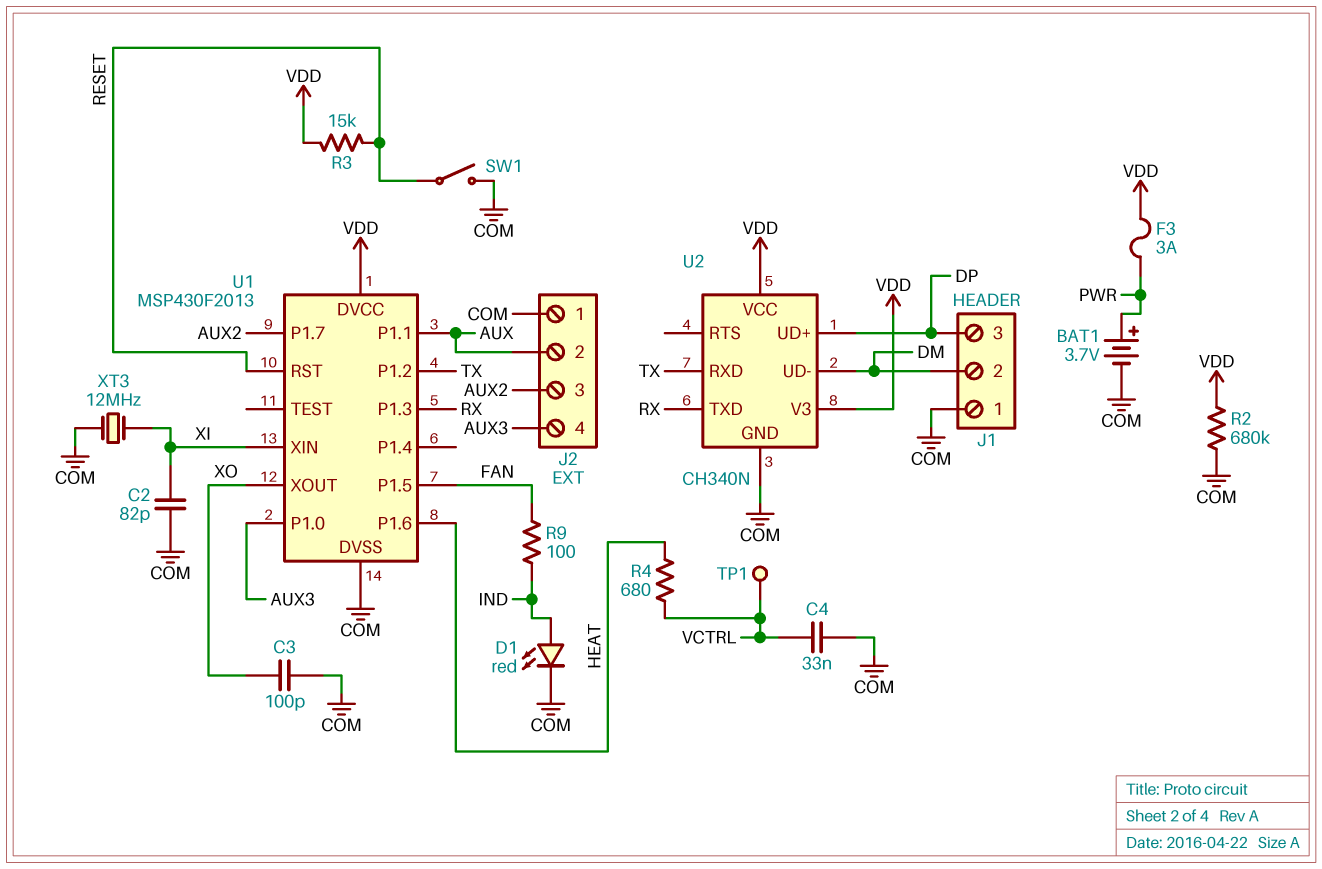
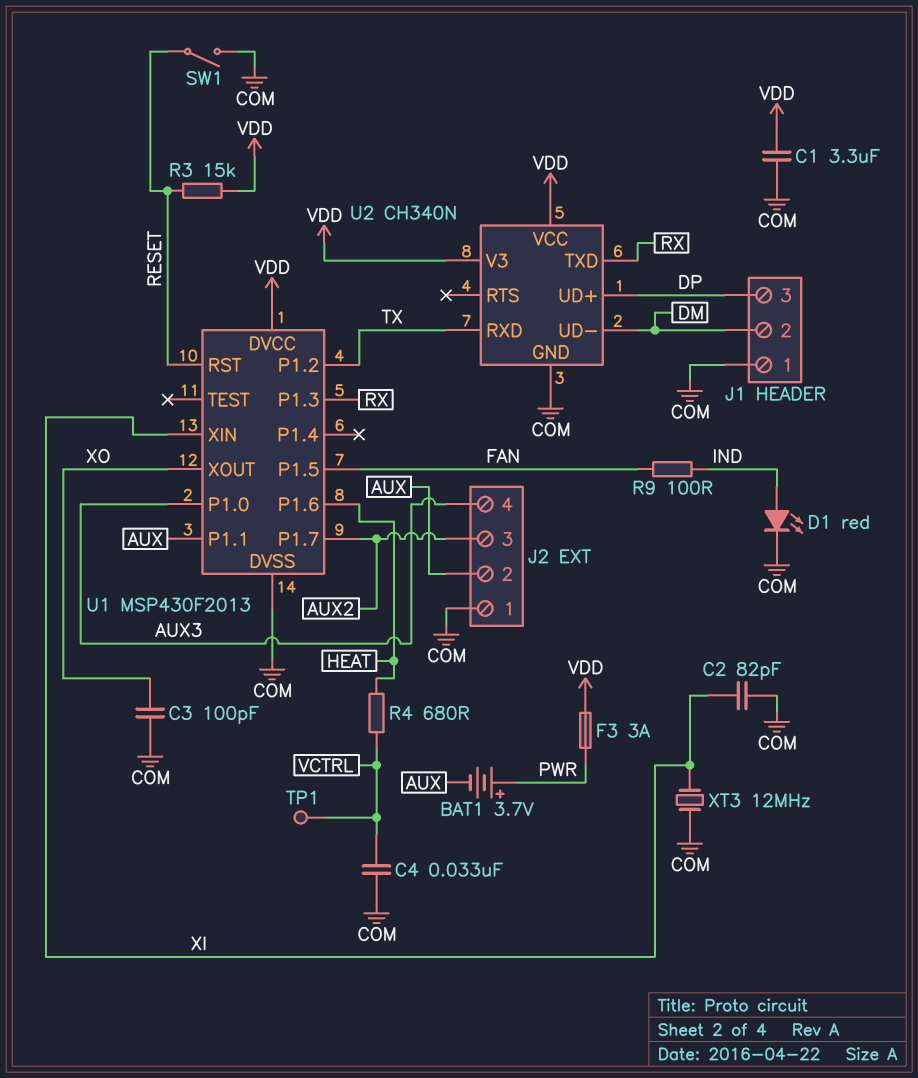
BAT1: 3.7V (plus PWR, minus COM) -> 3.7V (plus PWR, minus AUX)
C1: none -> 3.3uF (COM, VDD)
R2: 680k (COM, VDD) -> none

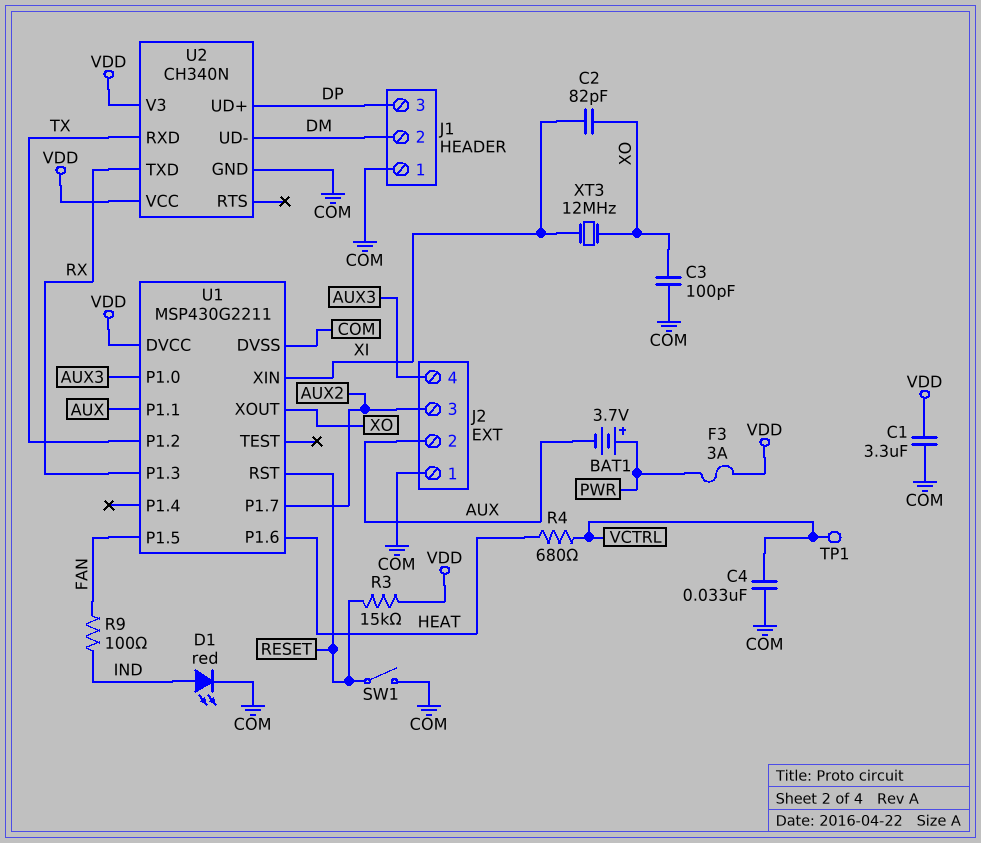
C2: 82pF (COM, XI) -> 82pF (XI, XO)
U1: MSP430F2013 -> MSP430G2211
XT3: 12MHz (COM, XI) -> 12MHz (XI, XO)

